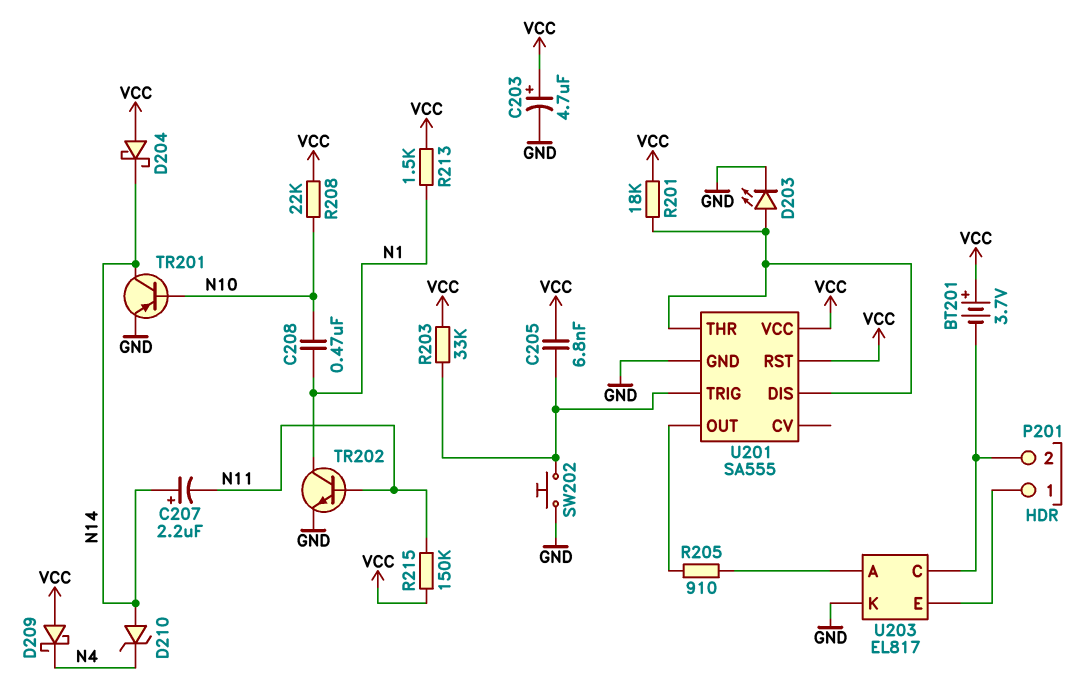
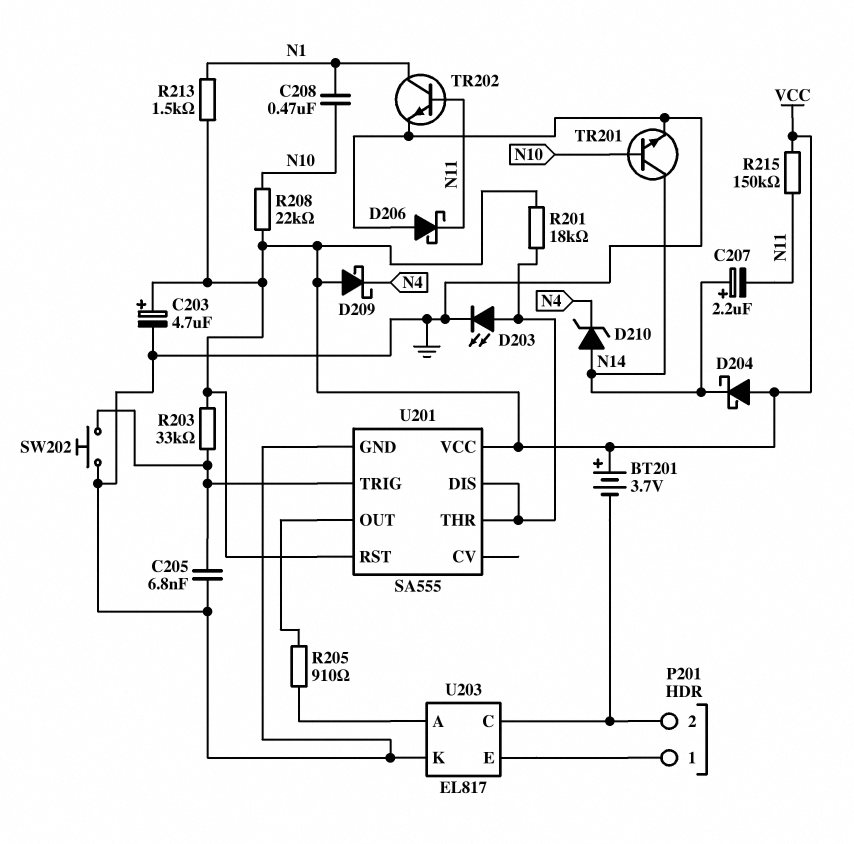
C205: 6.8nF (U201/TRIG, VCC) -> 6.8nF (GND, U201/TRIG)
D206: none -> schottky (A GND, K N11)
TR201: PNP (B N10, C N14, E GND) -> NPN (B N10, C N14, E GND)

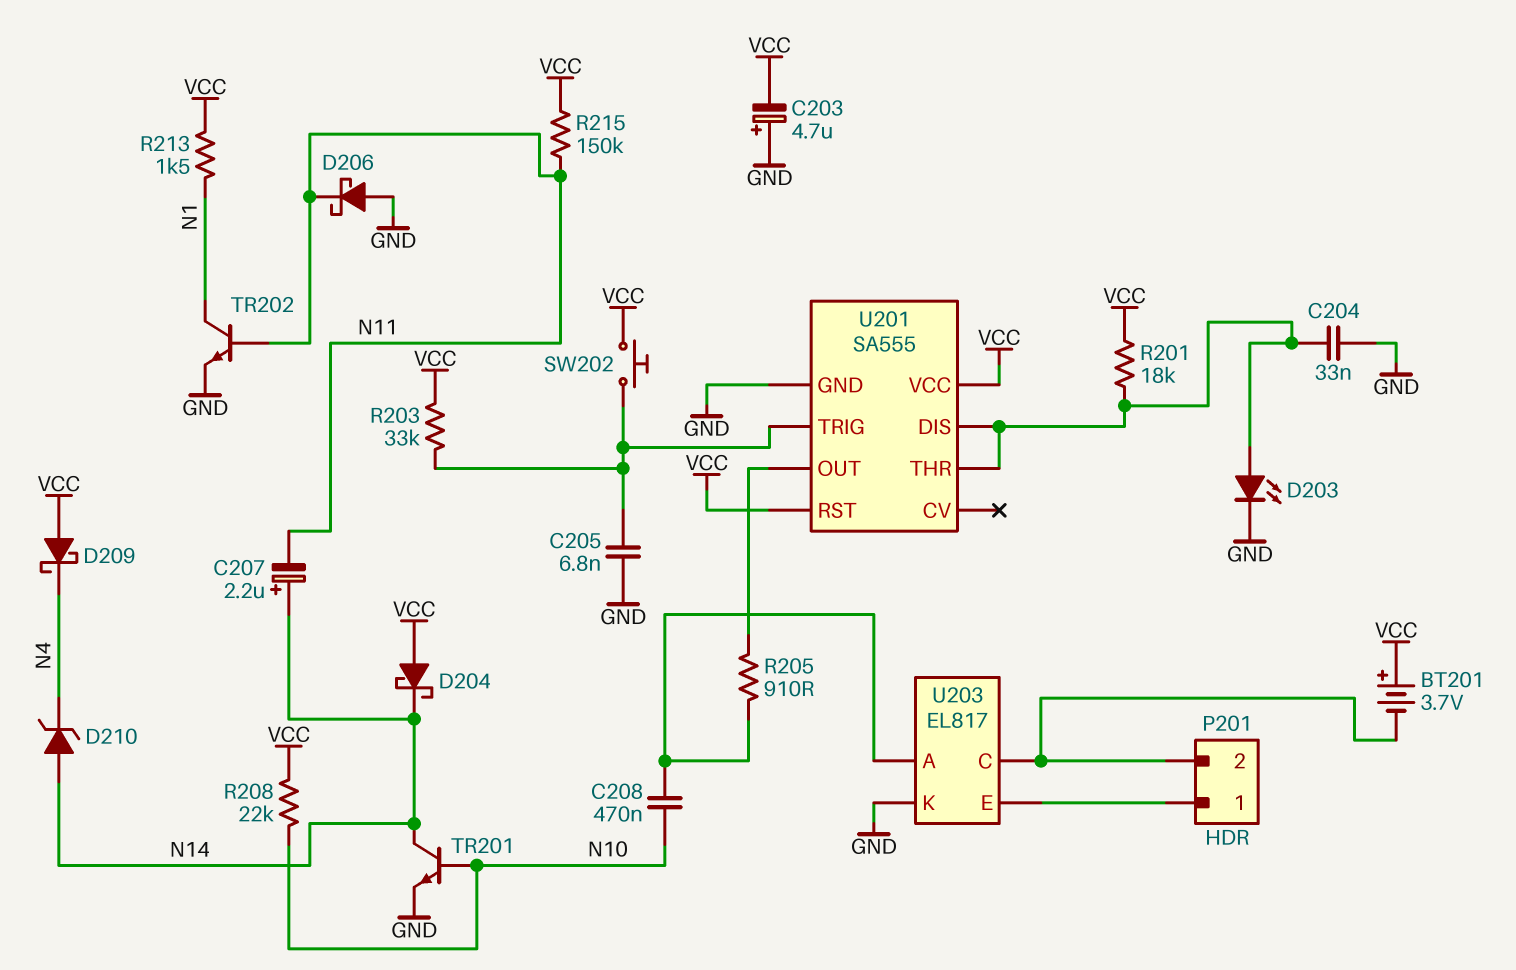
C203: 4.7uF (plus VCC, minus GND) -> 4.7uF (plus GND, minus VCC)
C204: none -> 33nF (GND, U201/DIS)
C208: 470nF (N1, N10) -> 470nF (N10, U203/A)
SW202: button (GND, U201/TRIG) -> button (U201/TRIG, VCC)

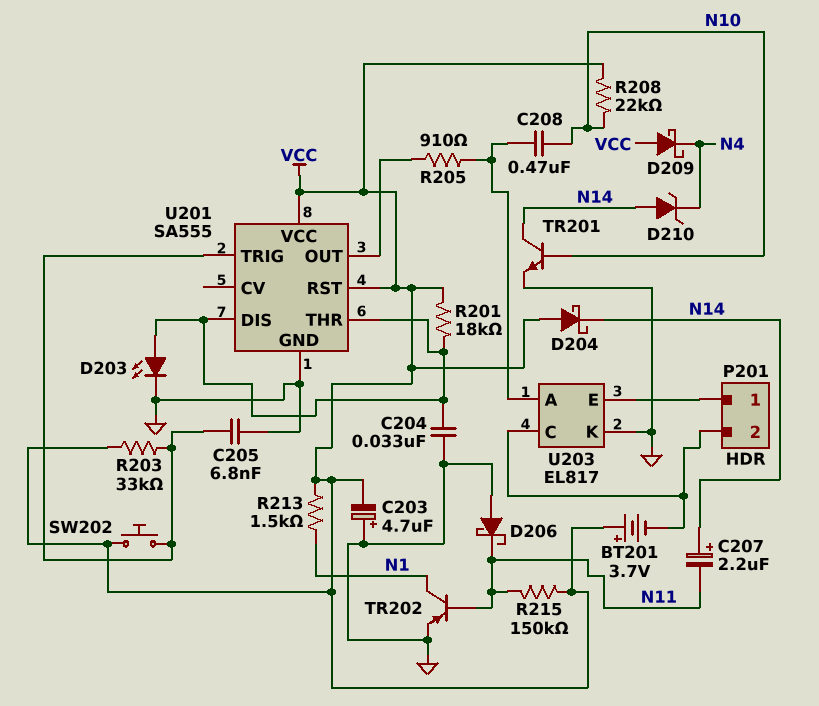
TR202: NPN (B N11, C N1, E GND) -> PNP (B N11, C N1, E GND)

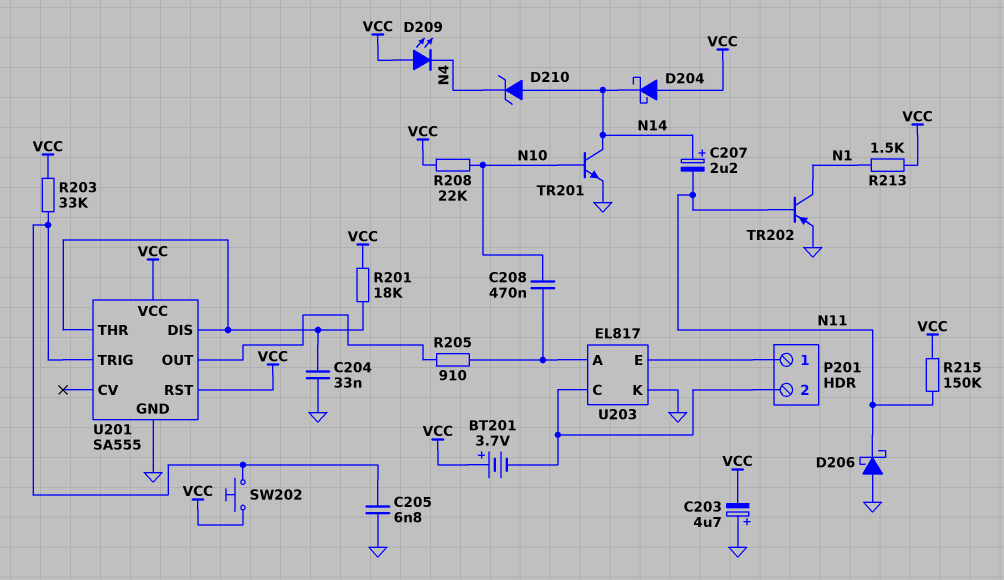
D203: LED (A U201/DIS, K GND) -> none
D209: schottky (A VCC, K N4) -> LED (A VCC, K N4)

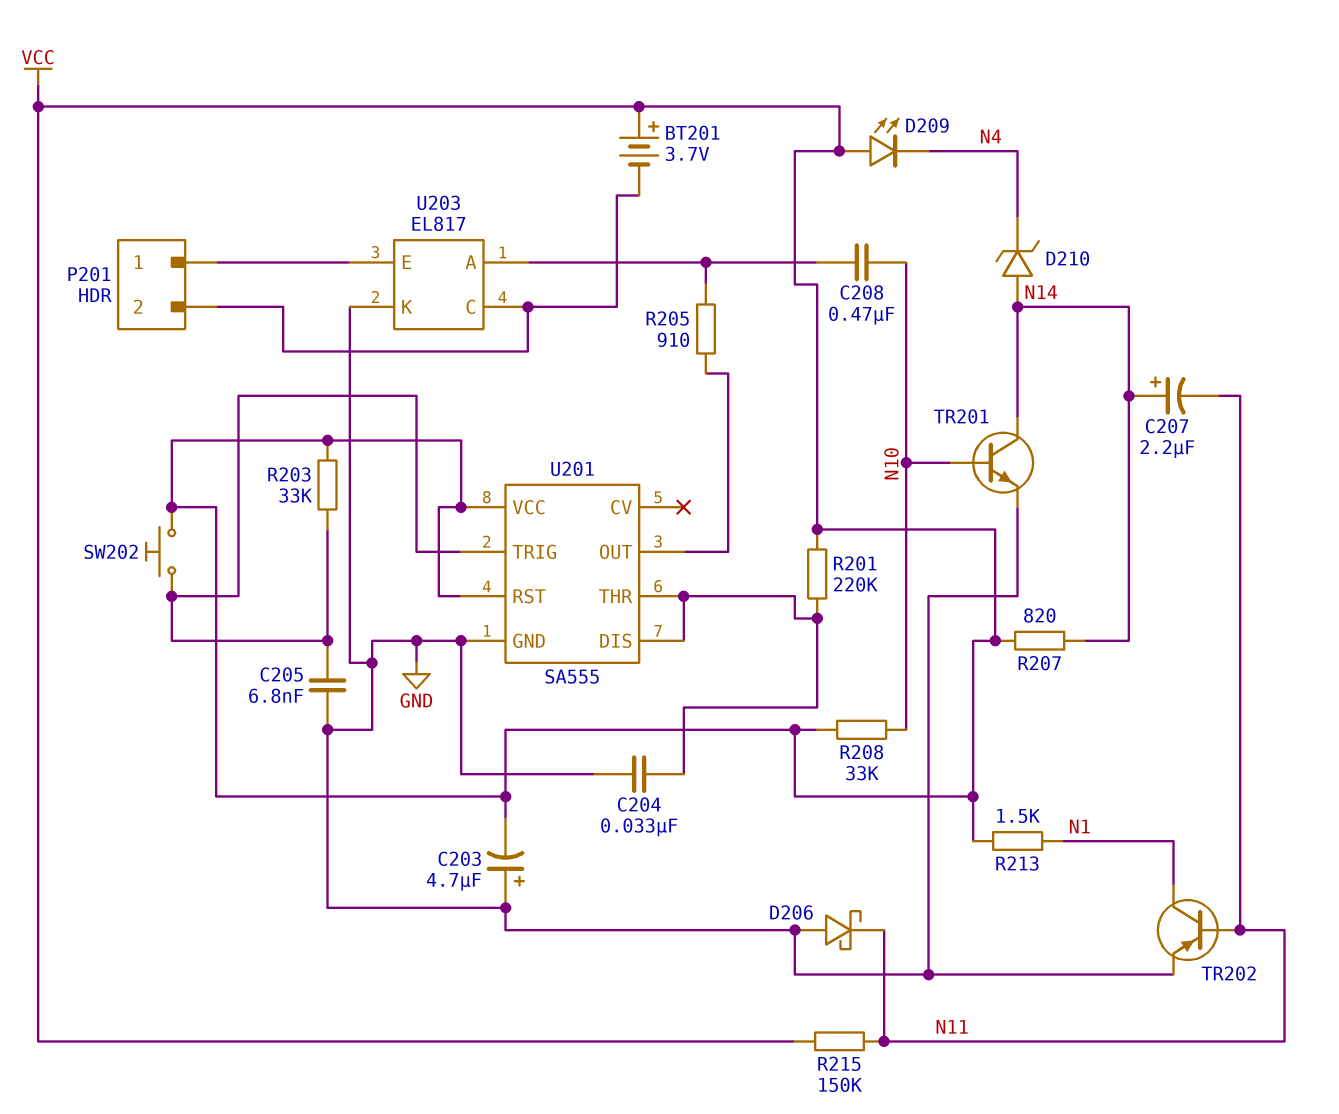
D204: schottky (A VCC, K N14) -> none
R201: 18k (U201/DIS, VCC) -> 220k (U201/DIS, VCC)
R207: none -> 820 (N14, VCC)
R208: 22k (N10, VCC) -> 33k (N10, VCC)

